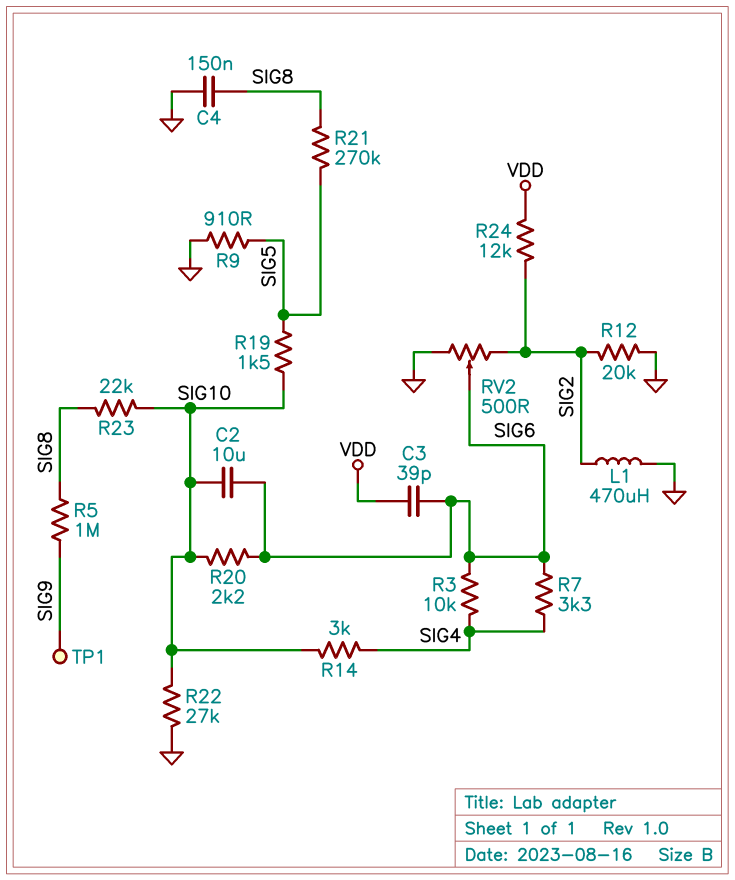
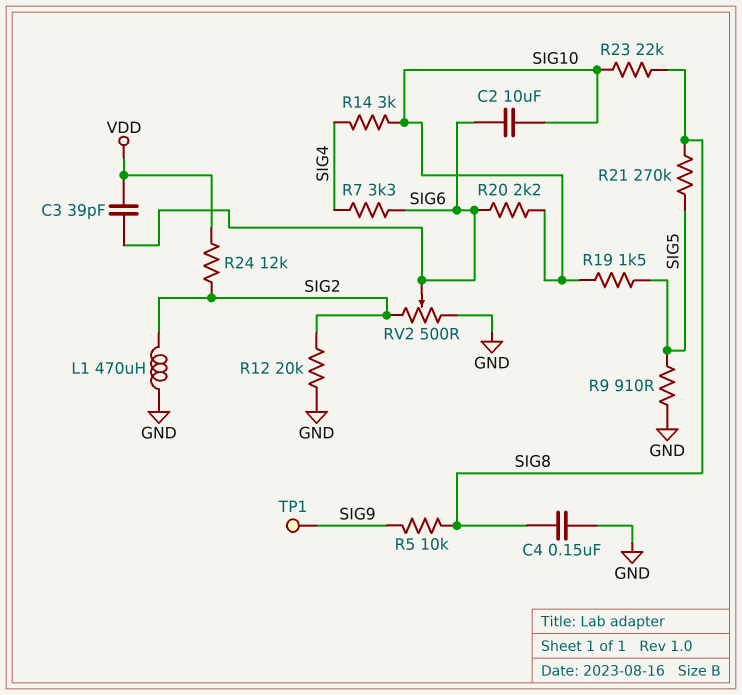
R3: 10k (SIG4, SIG6) -> none
R5: 1M (SIG8, SIG9) -> 10k (SIG8, SIG9)
R22: 27k (GND, SIG10) -> none

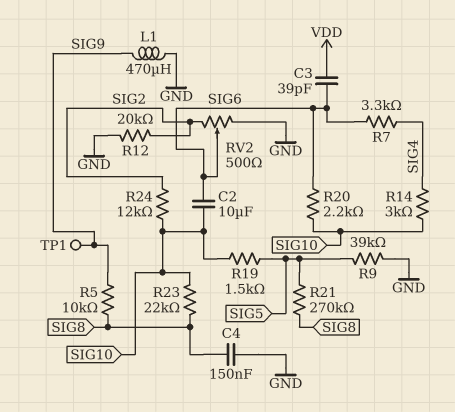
L1: 470uH (GND, SIG2) -> 470uH (GND, SIG9)
R9: 910 (GND, SIG5) -> 39k (GND, SIG5)
R24: 12k (SIG2, VDD) -> 12k (SIG2, SIG10)

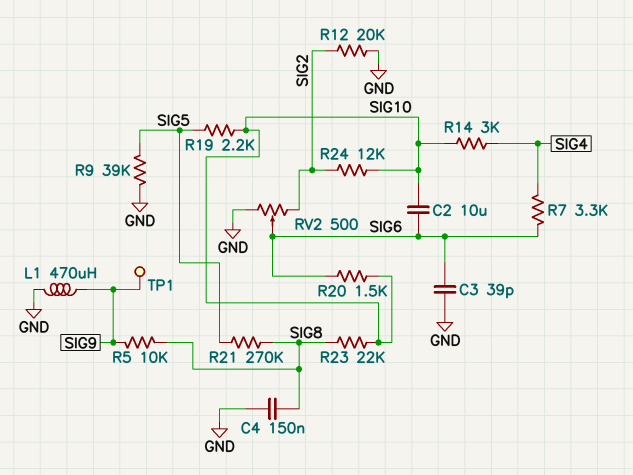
C3: 39pF (SIG6, VDD) -> 39pF (GND, SIG6)
R19: 1.5k (SIG5, SIG10) -> 2.2k (SIG5, SIG10)
R20: 2.2k (SIG6, SIG10) -> 1.5k (SIG6, SIG10)

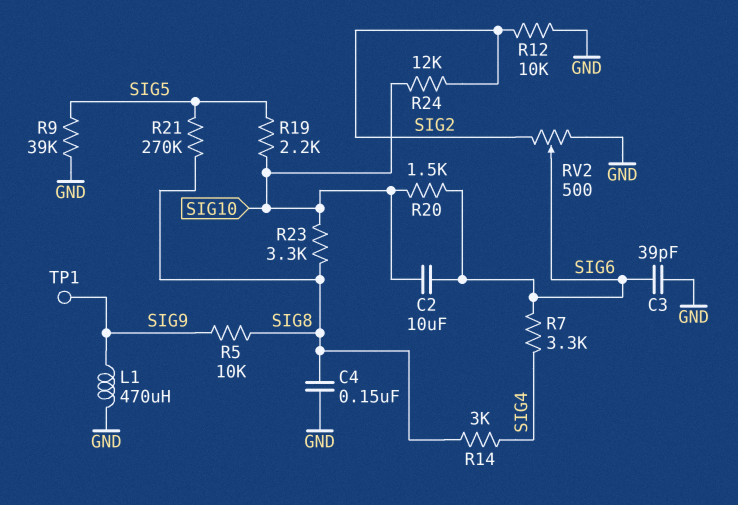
R12: 20k (GND, SIG2) -> 10k (GND, SIG2)
R14: 3k (SIG4, SIG10) -> 3k (SIG4, SIG8)
R23: 22k (SIG8, SIG10) -> 3.3k (SIG8, SIG10)

